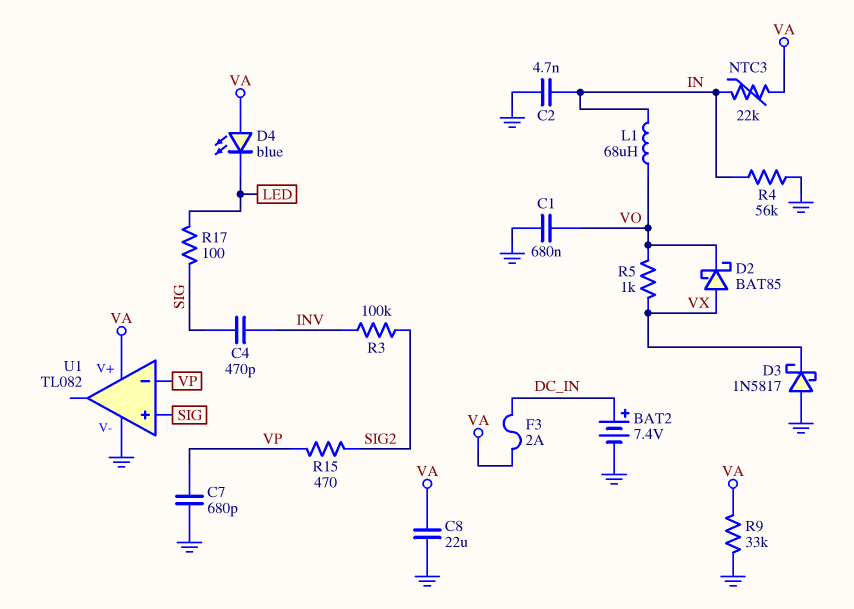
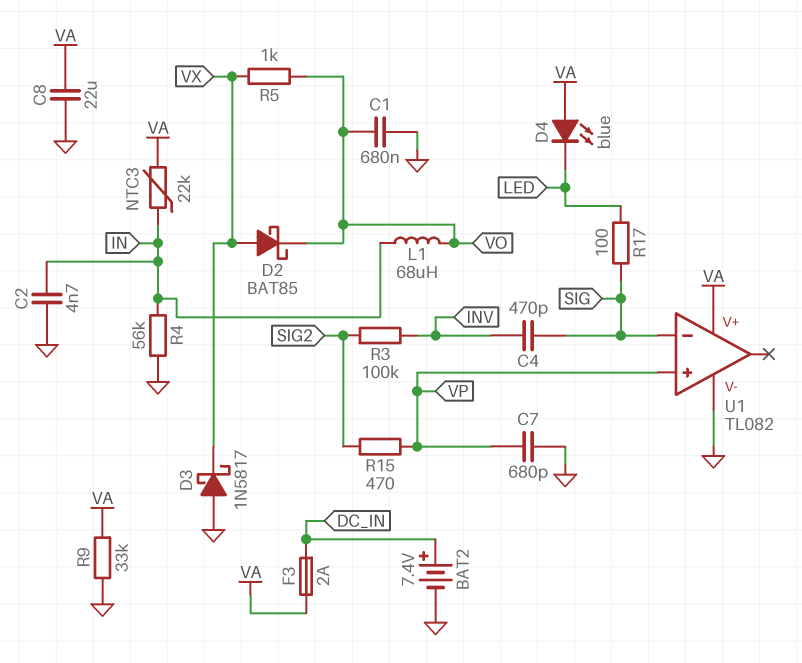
U1 pin in+: SIG -> VP
U1 pin in-: VP -> SIG

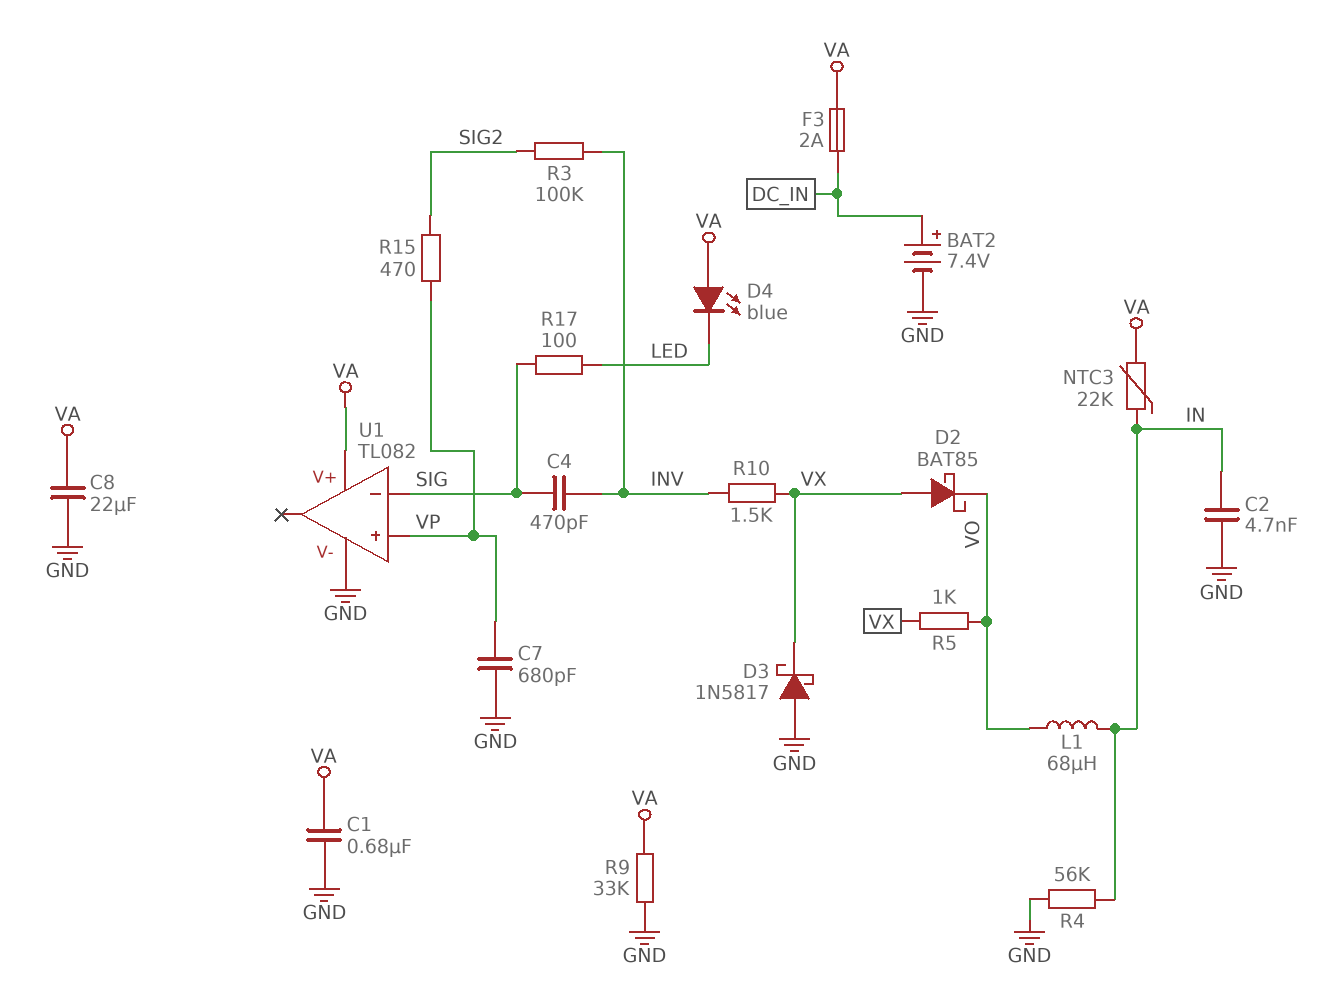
C1: 680nF (GND, VO) -> 680nF (GND, VA)
R10: none -> 1.5k (INV, VX)

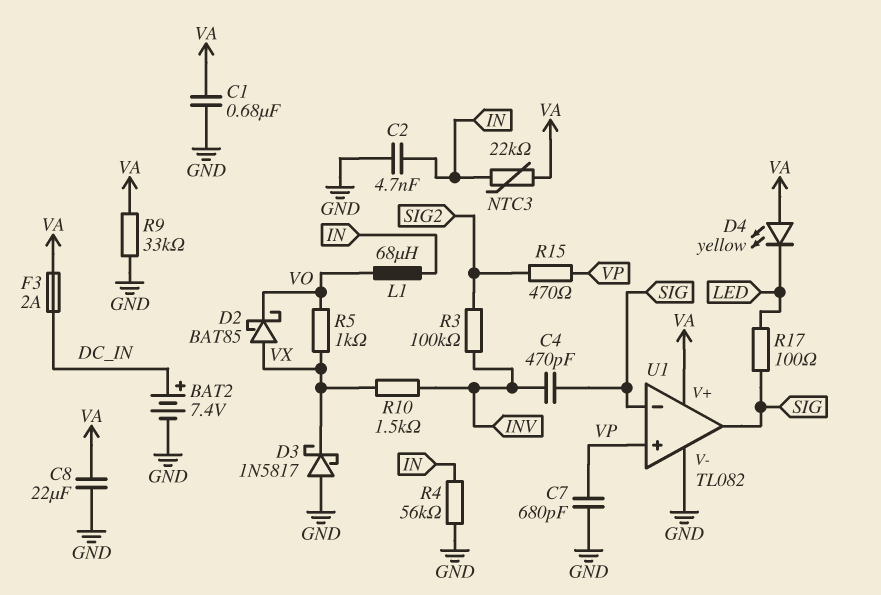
D4: LED blue (A VA, K LED) -> LED yellow (A VA, K LED)
U1 pin out: none -> SIG

